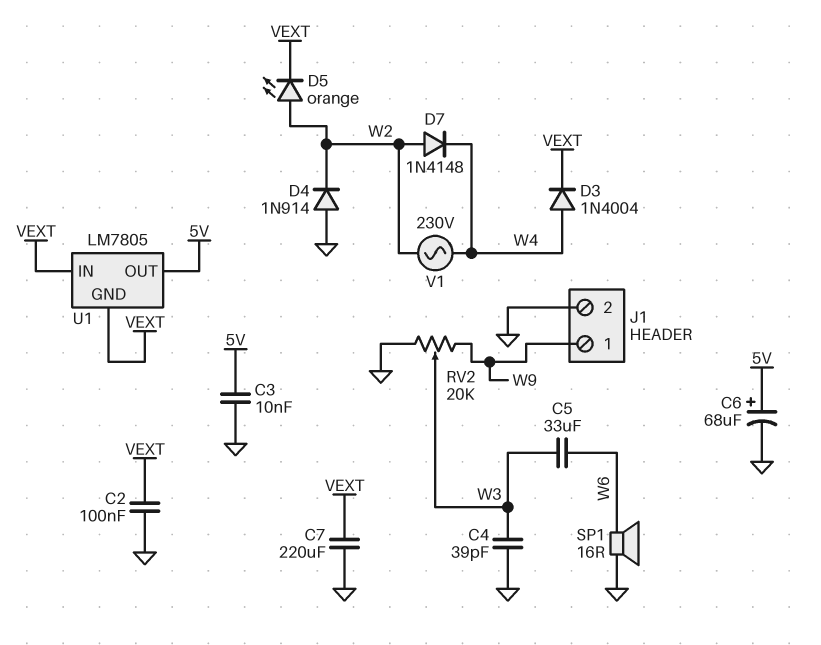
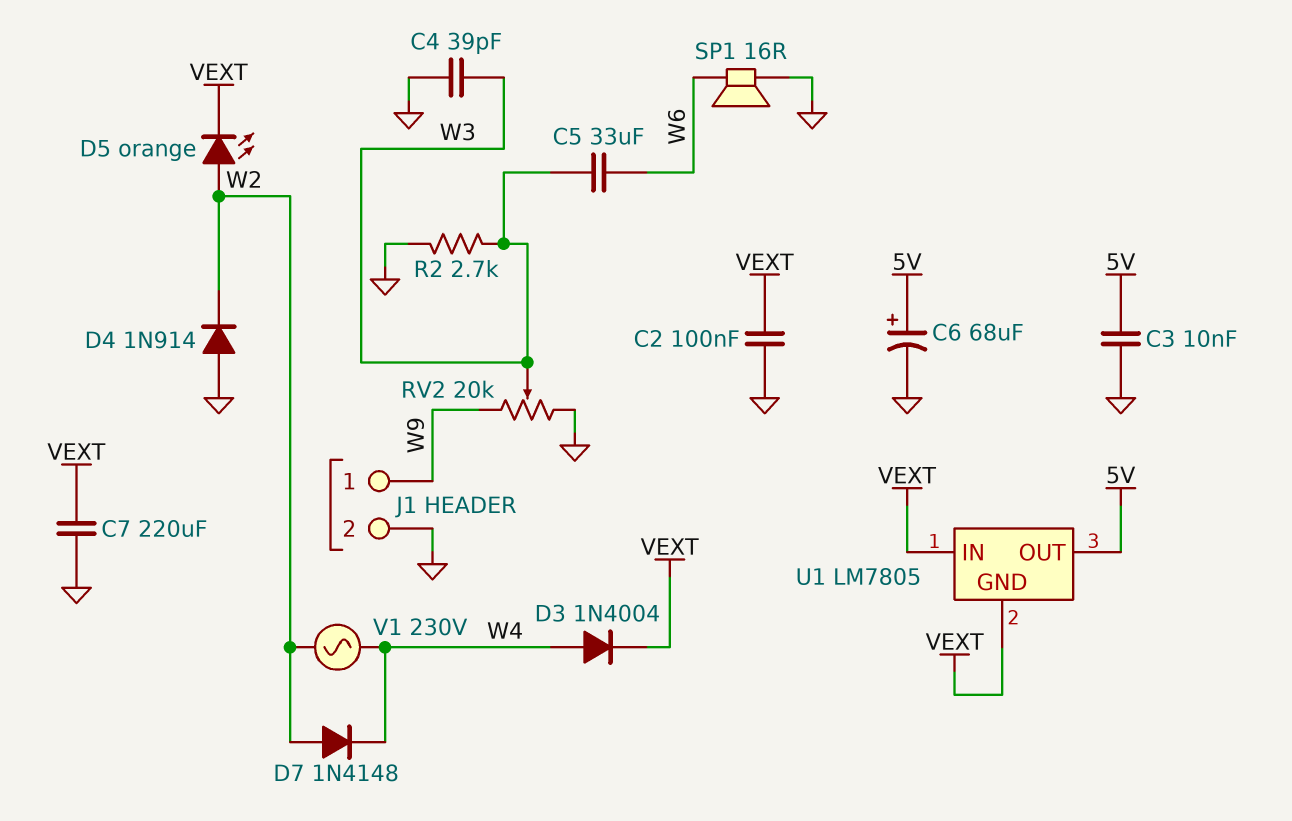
R2: none -> 2.7k (GND, W3)

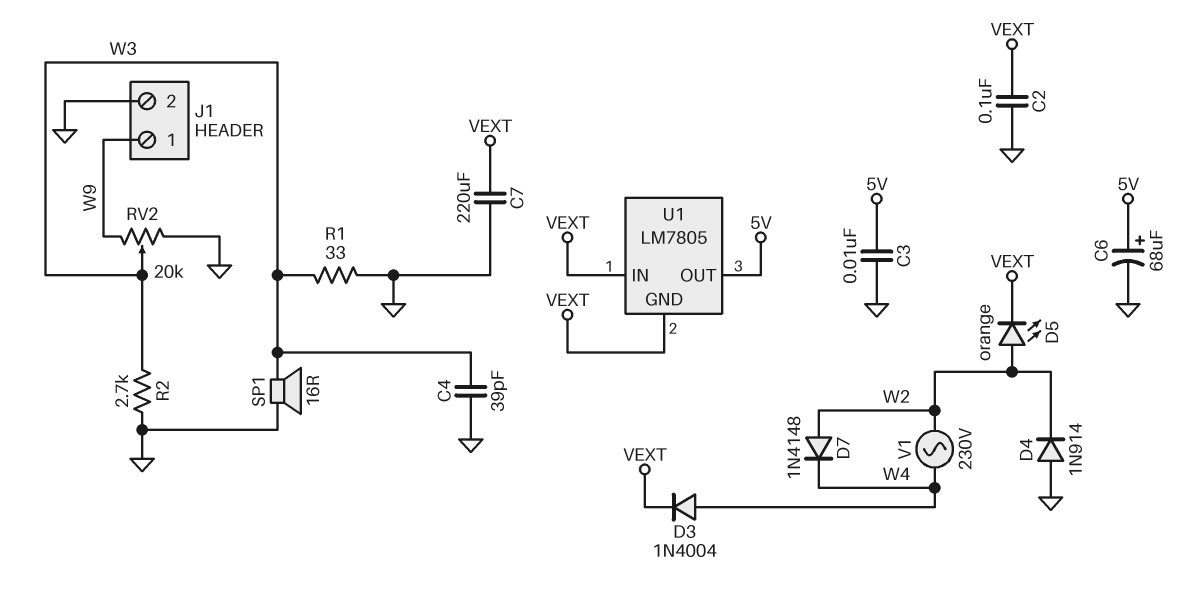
C5: 33uF (W3, W6) -> none
R1: none -> 33 (GND, W3)
SP1: speaker 16R (GND, W6) -> speaker 16R (GND, W3)

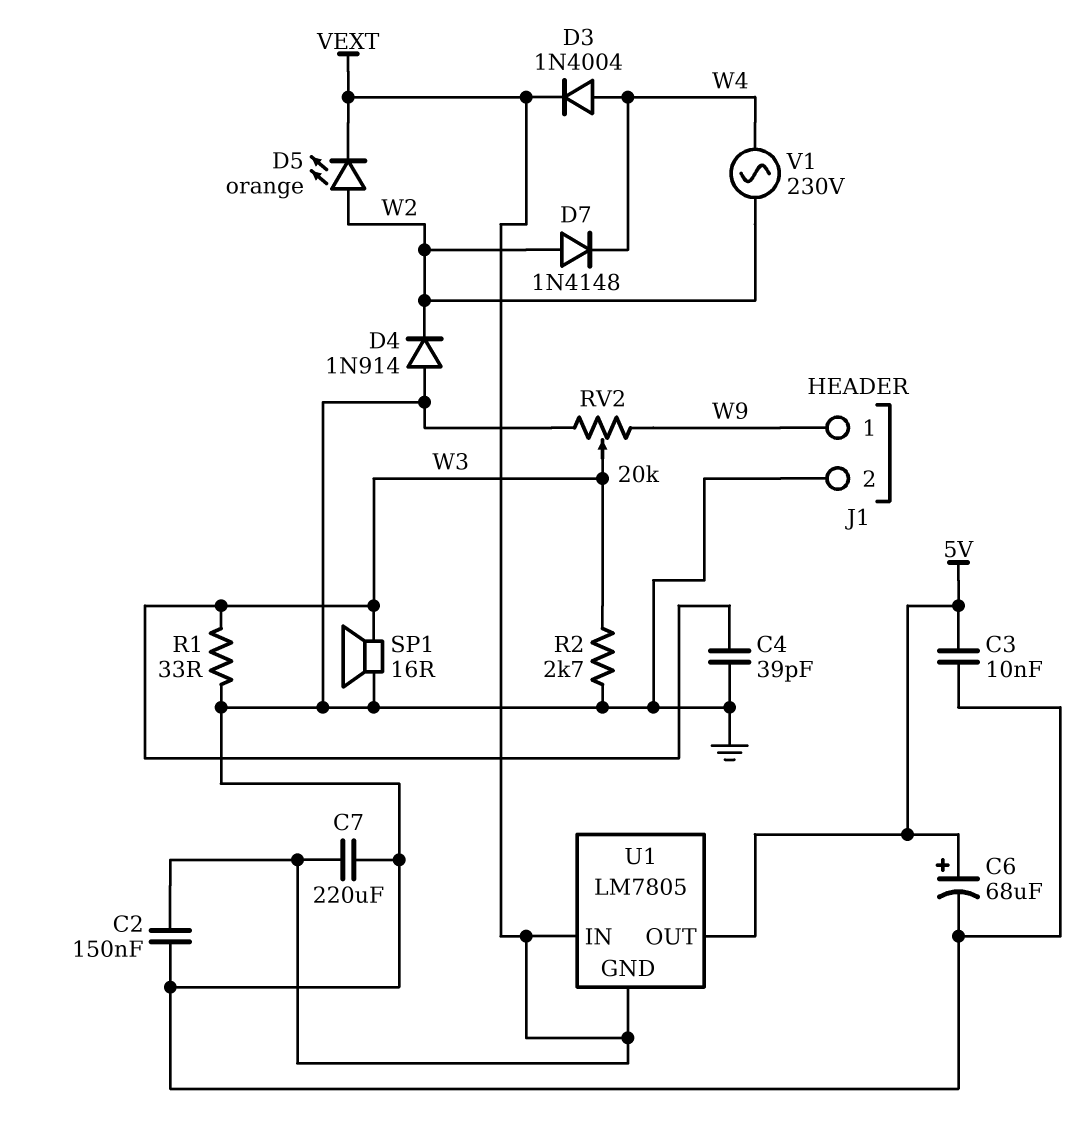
C2: 100nF (GND, VEXT) -> 150nF (GND, VEXT)

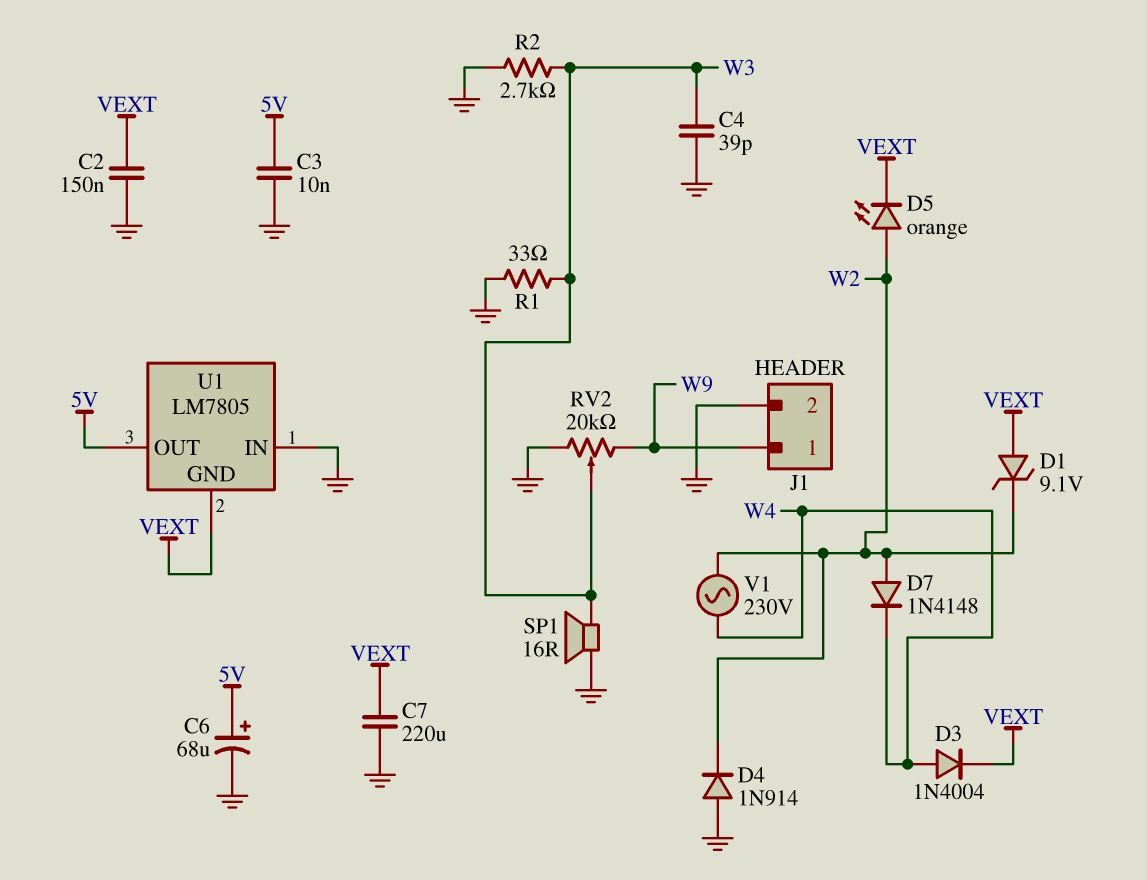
D1: none -> zener 9.1V (A VEXT, K W2)
U1 pin IN: VEXT -> GND

